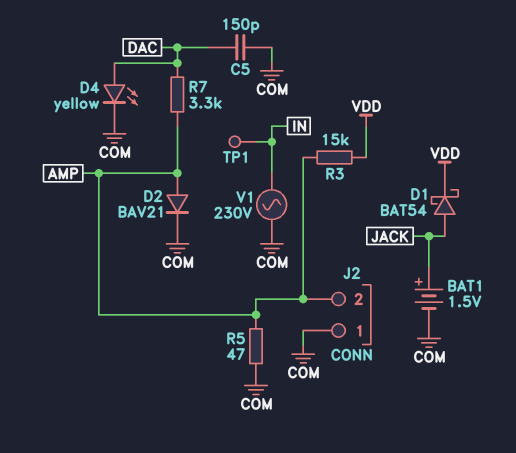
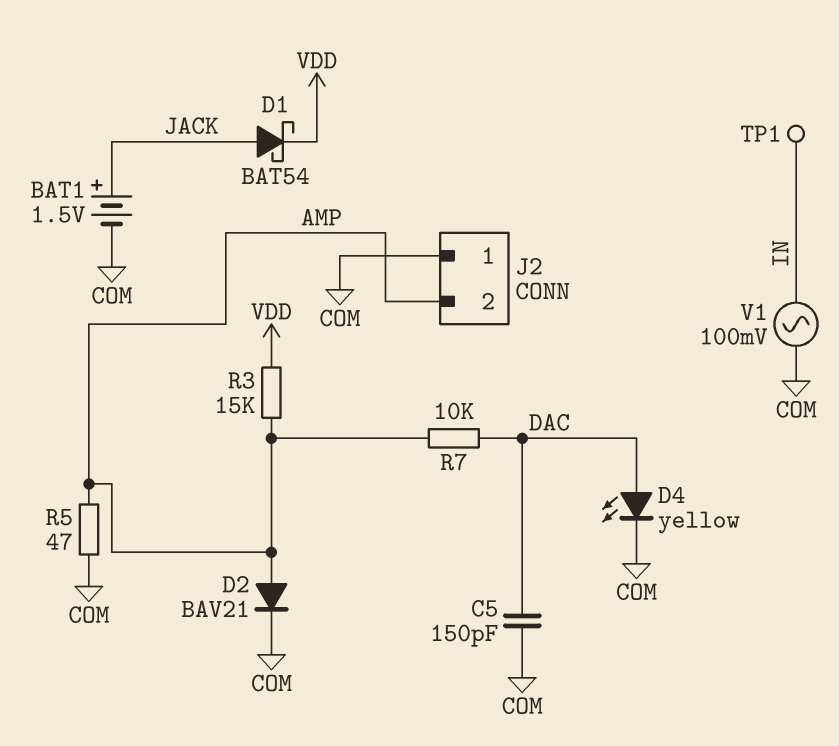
R7: 3.3k (AMP, DAC) -> 10k (AMP, DAC)
V1: AC 230V (COM, IN) -> AC 100mV (COM, IN)

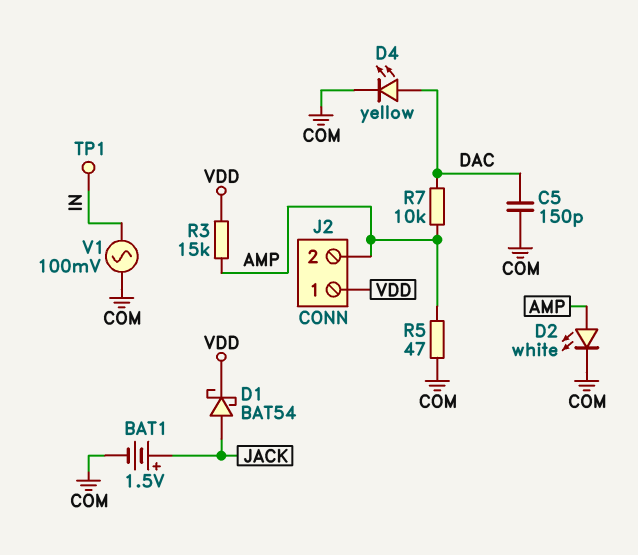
D2: diode BAV21 (A AMP, K COM) -> LED white (A AMP, K COM)
J2 pin 1: COM -> VDD

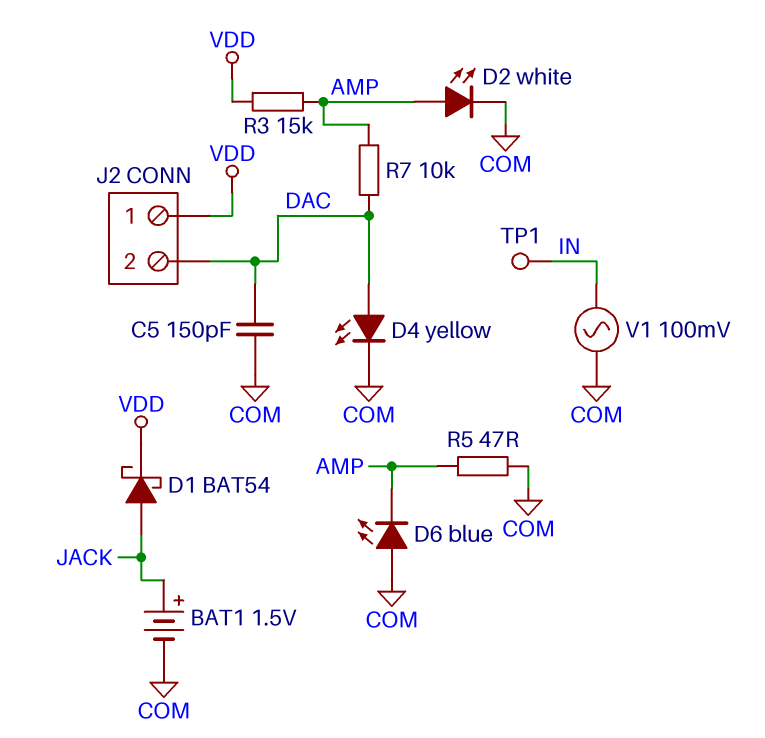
D6: none -> LED blue (A COM, K AMP)
J2 pin 2: AMP -> DAC

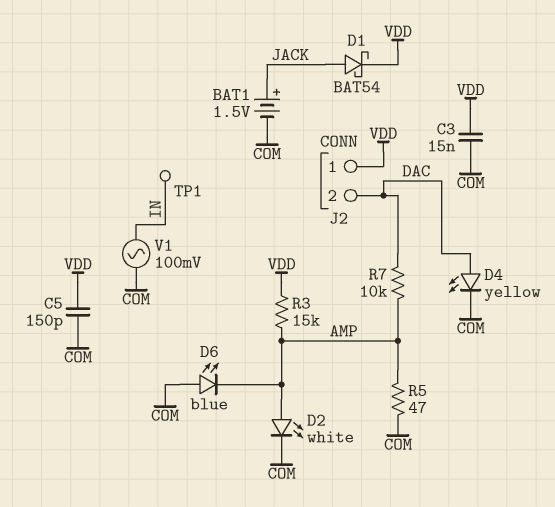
C3: none -> 15nF (COM, VDD)
C5: 150pF (COM, DAC) -> 150pF (COM, VDD)

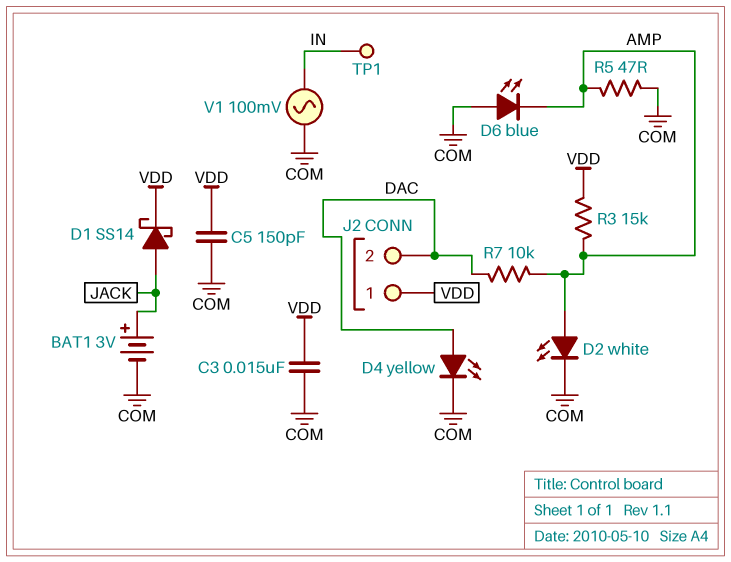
BAT1: 1.5V (plus JACK, minus COM) -> 3V (plus JACK, minus COM)
D1: schottky BAT54 (A JACK, K VDD) -> schottky SS14 (A JACK, K VDD)

